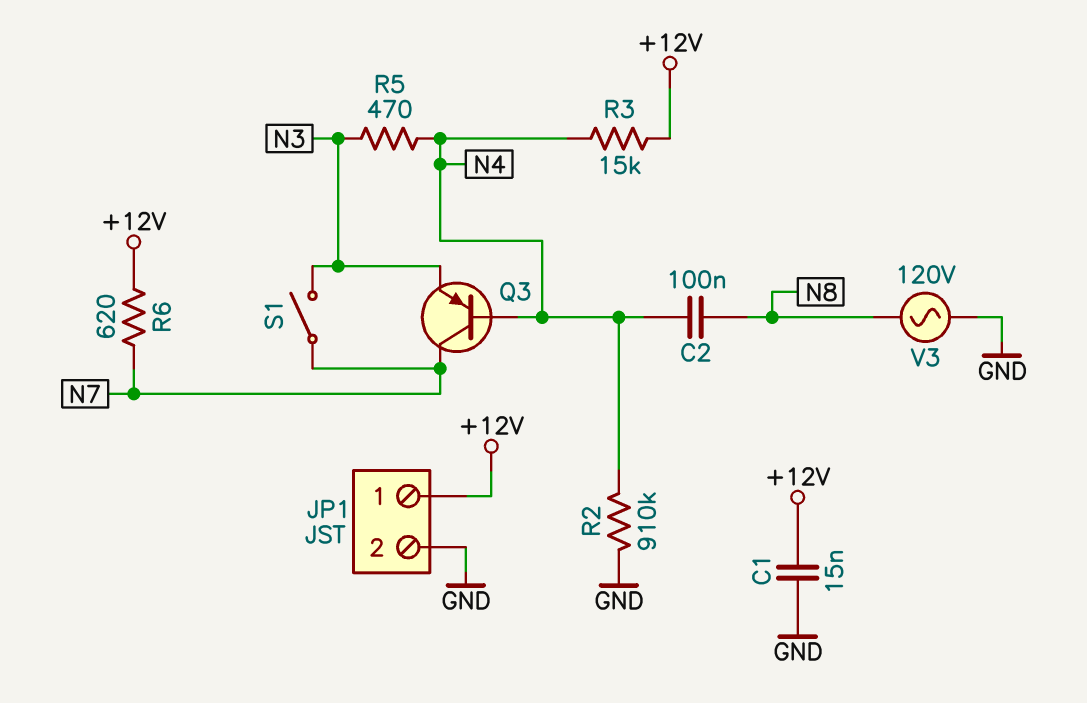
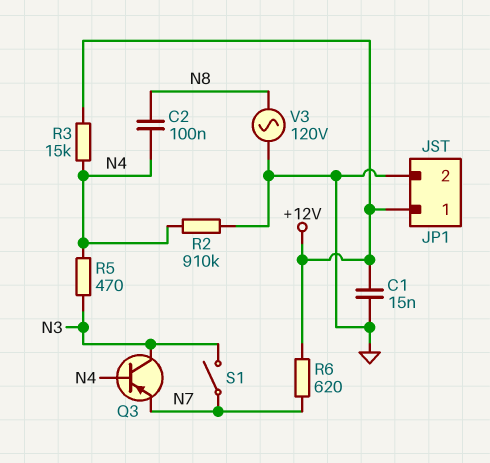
Q3: PNP (B N4, C N7, E N3) -> PNP (B N4, C N3, E N7)

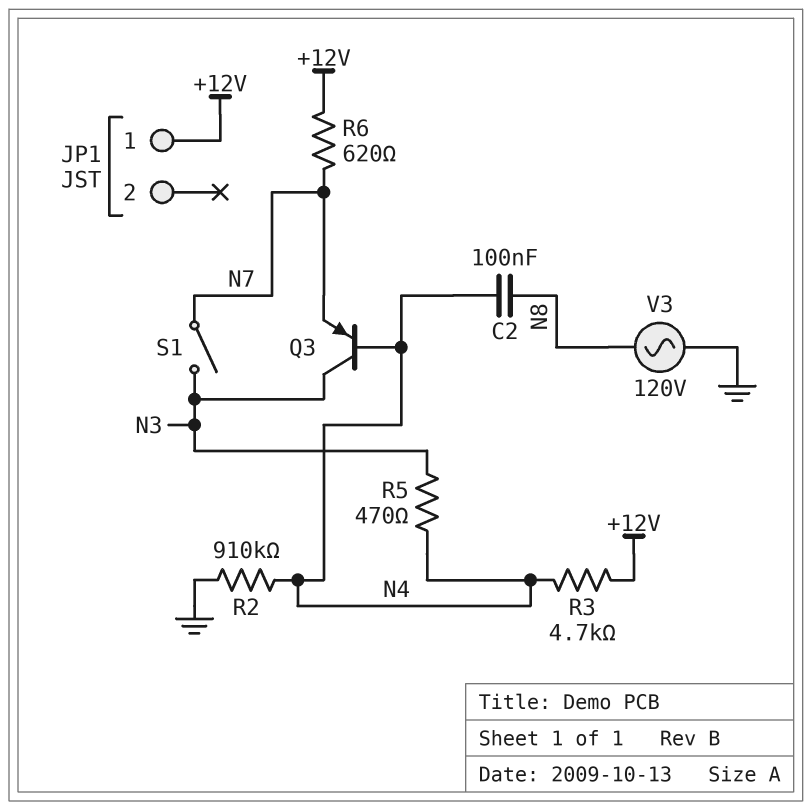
C1: 15nF (+12V, GND) -> none
JP1 pin 2: GND -> none
R3: 15k (+12V, N4) -> 4.7k (+12V, N4)

